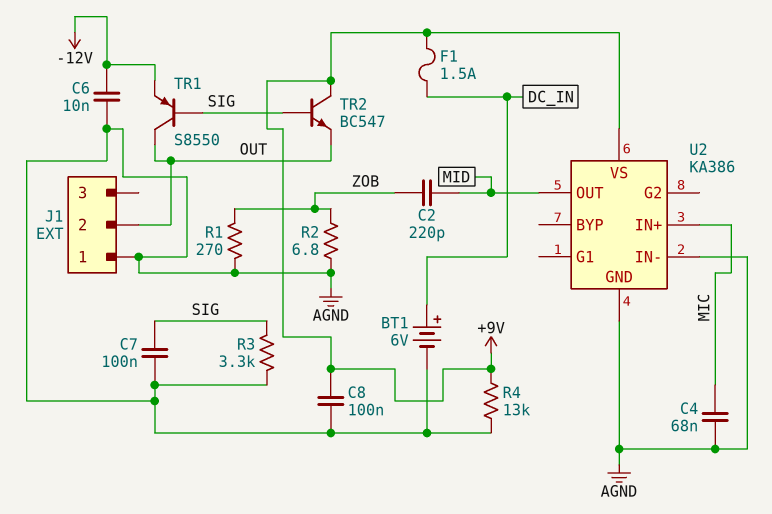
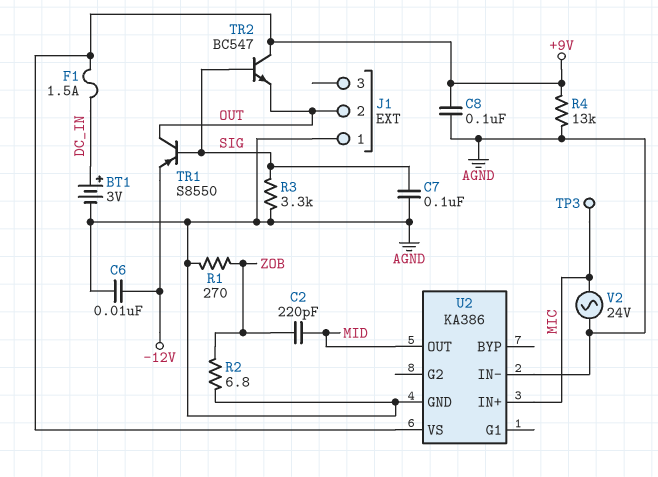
BT1: 6V (plus DC_IN, minus AGND) -> 3V (plus DC_IN, minus AGND)
C4: 68nF (AGND, MIC) -> none
TP3: none -> test point (MIC)
V2: none -> AC 24V (AGND, MIC)

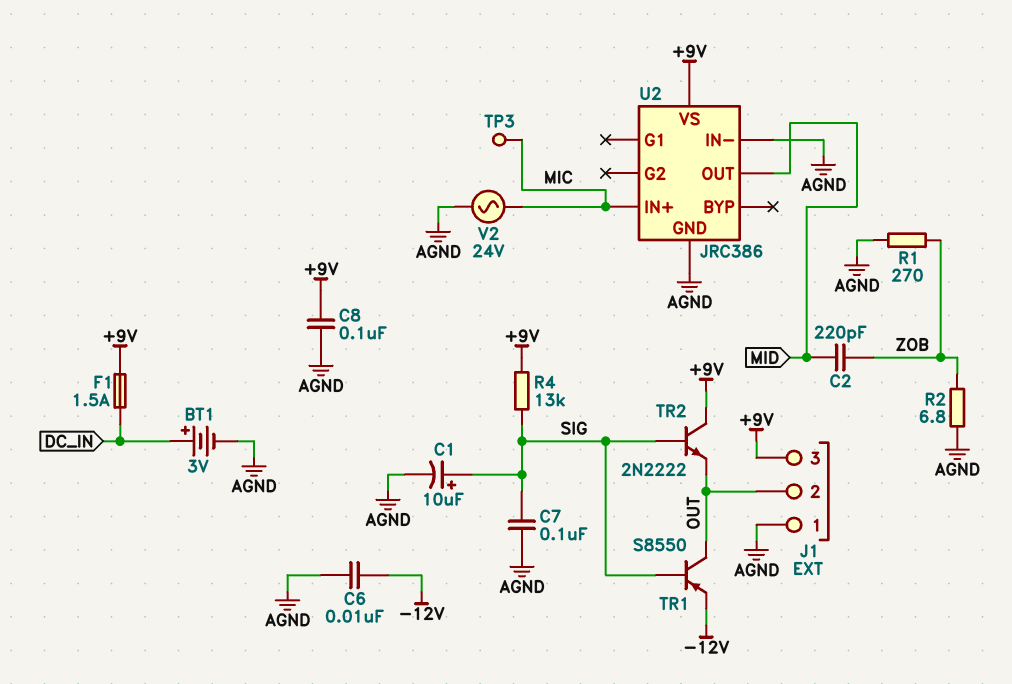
C1: none -> 10uF (plus SIG, minus AGND)
J1 pin 3: none -> +9V
R3: 3.3k (AGND, SIG) -> none
R4: 13k (+9V, AGND) -> 13k (+9V, SIG)
TR2: NPN BC547 (B SIG, C +9V, E OUT) -> NPN 2N2222 (B SIG, C +9V, E OUT)
U2: KA386 -> JRC386

